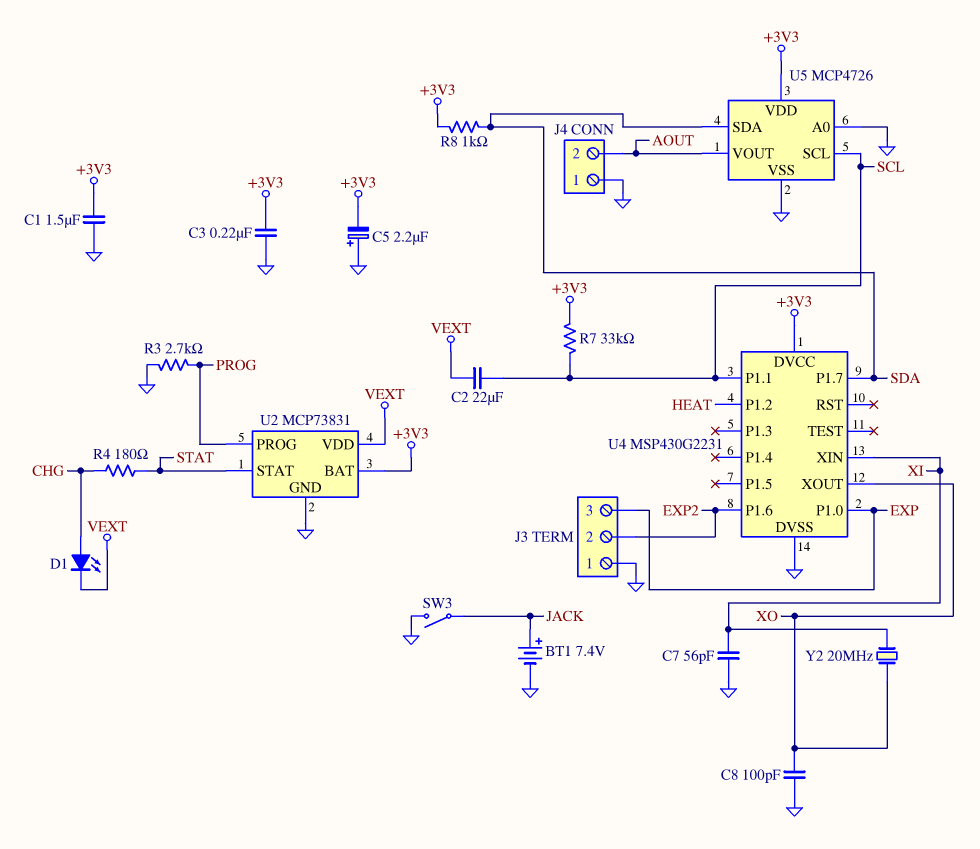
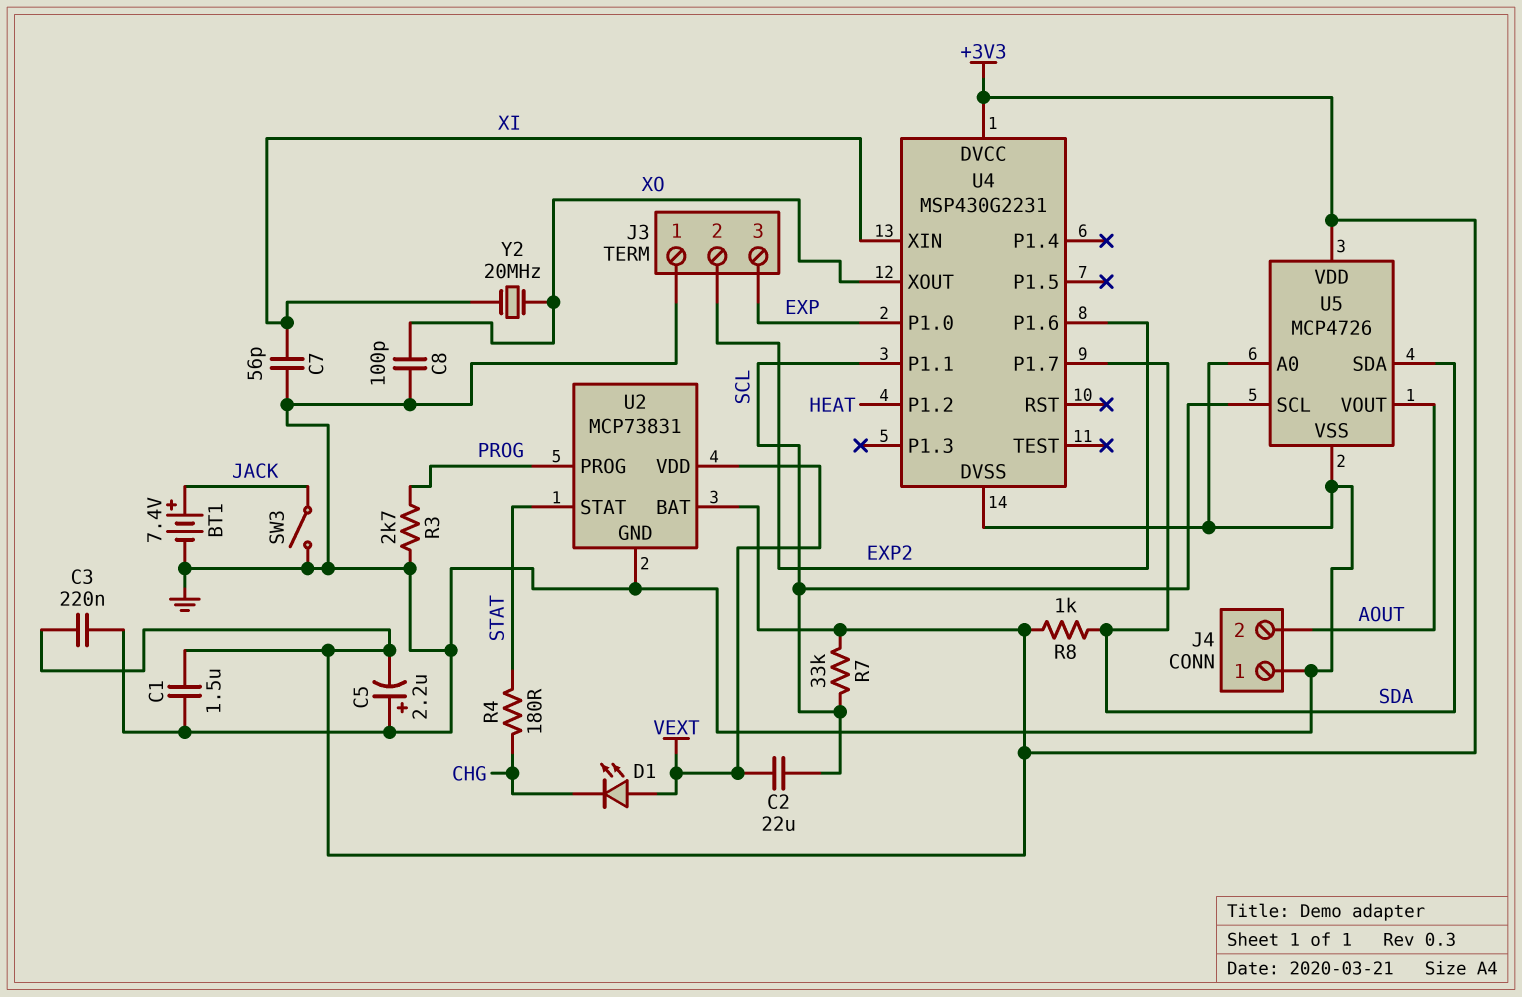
D1: LED (A CHG, K VEXT) -> LED (A VEXT, K CHG)

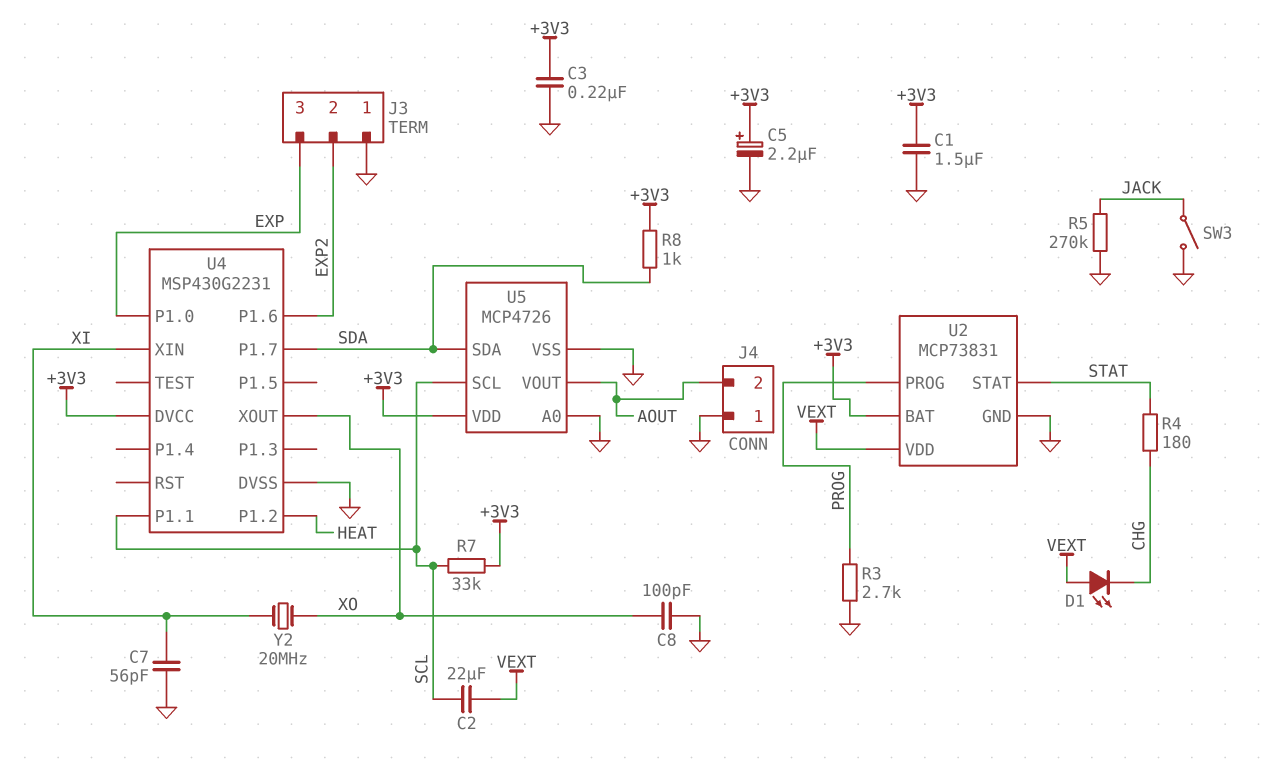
BT1: 7.4V (plus JACK, minus GND) -> none
C5: 2.2uF (plus GND, minus +3V3) -> 2.2uF (plus +3V3, minus GND)
R5: none -> 270k (GND, JACK)

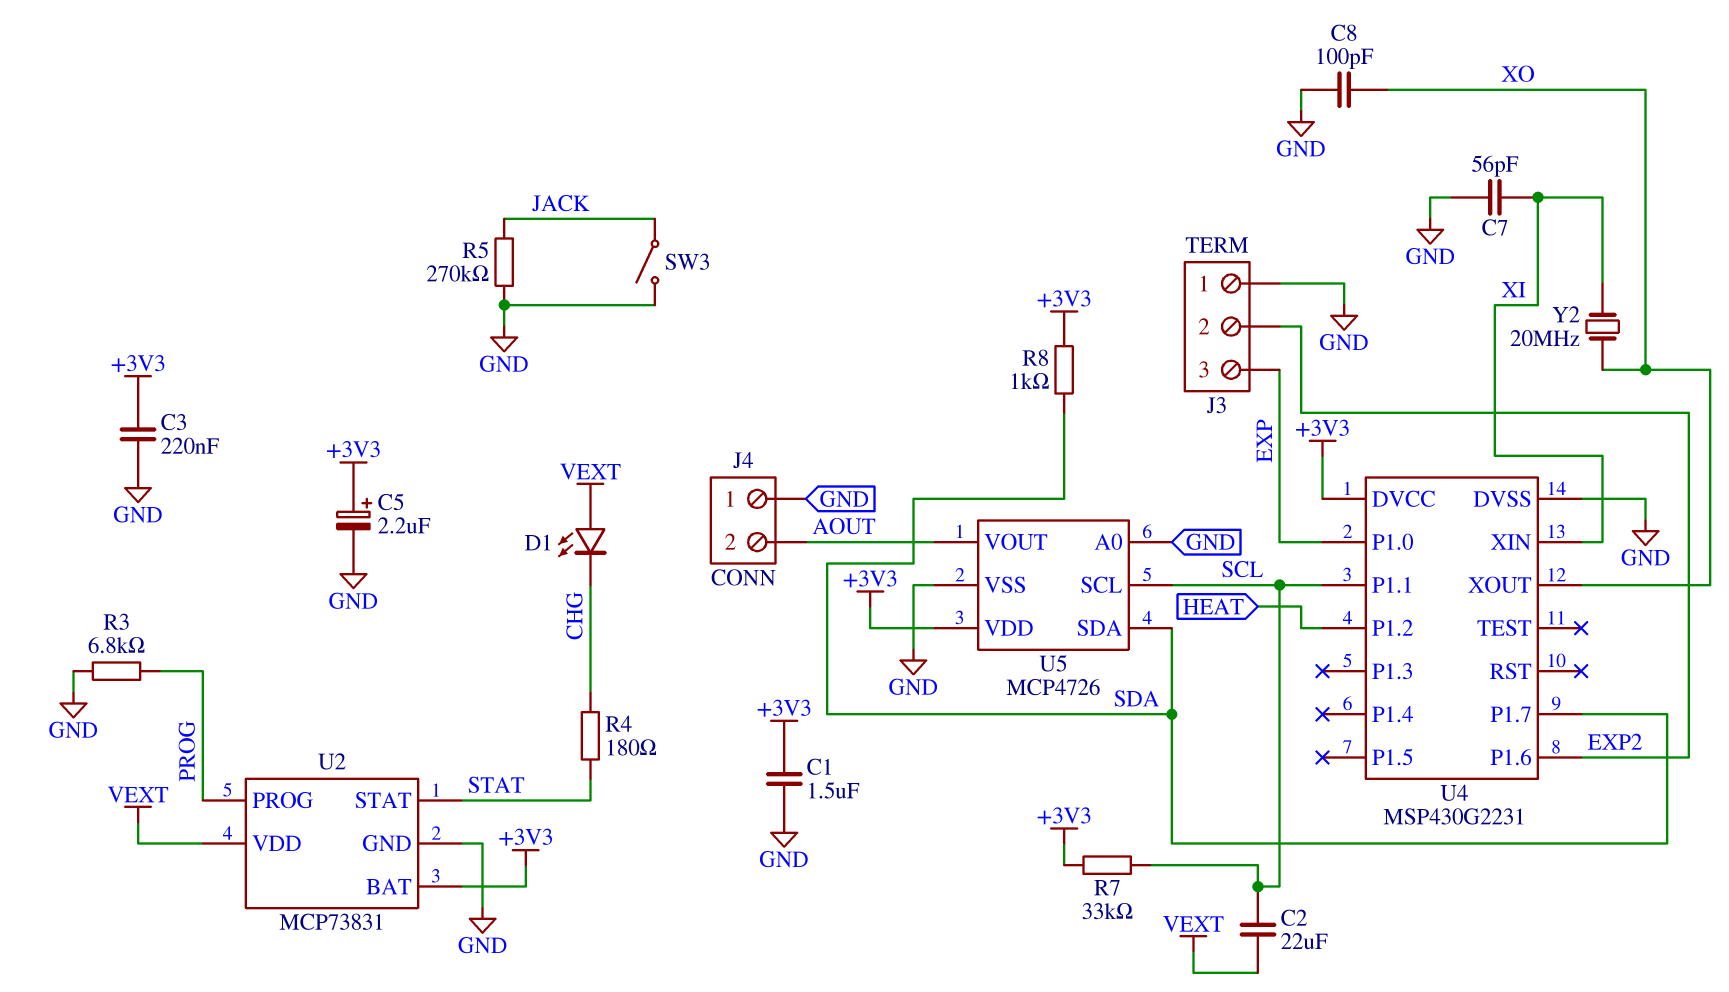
R3: 2.7k (GND, PROG) -> 6.8k (GND, PROG)

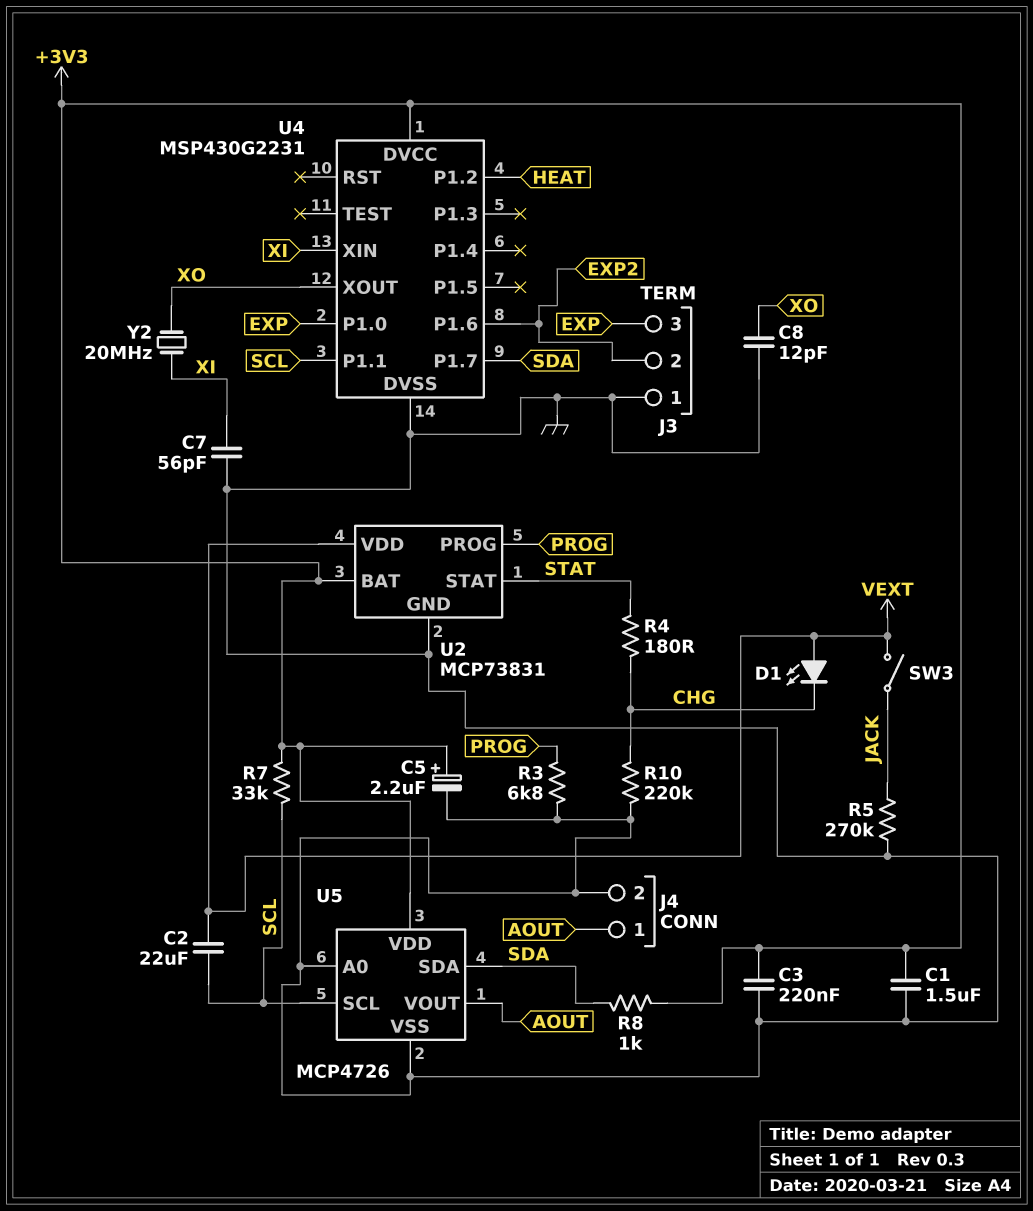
C8: 100pF (GND, XO) -> 12pF (GND, XO)
J4 pin 1: GND -> AOUT
J4 pin 2: AOUT -> GND
R10: none -> 220k (CHG, GND)
SW3: switch (GND, JACK) -> switch (JACK, VEXT)

